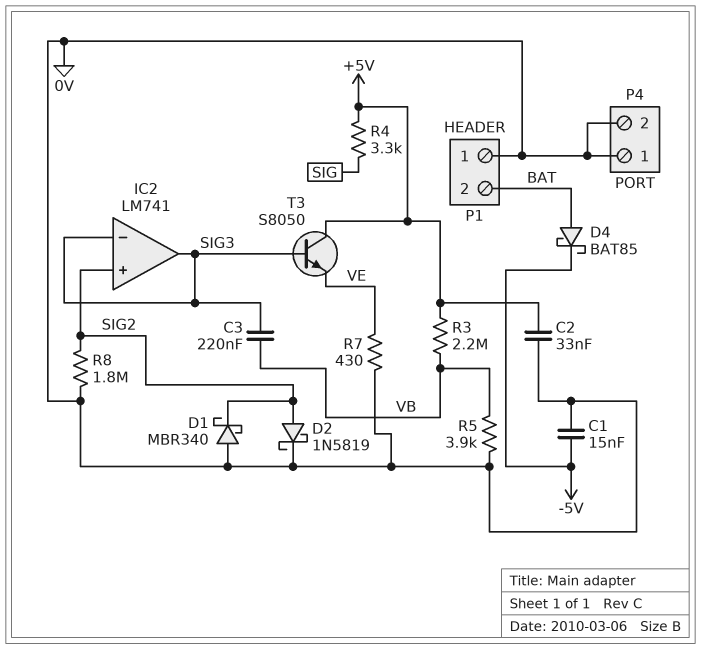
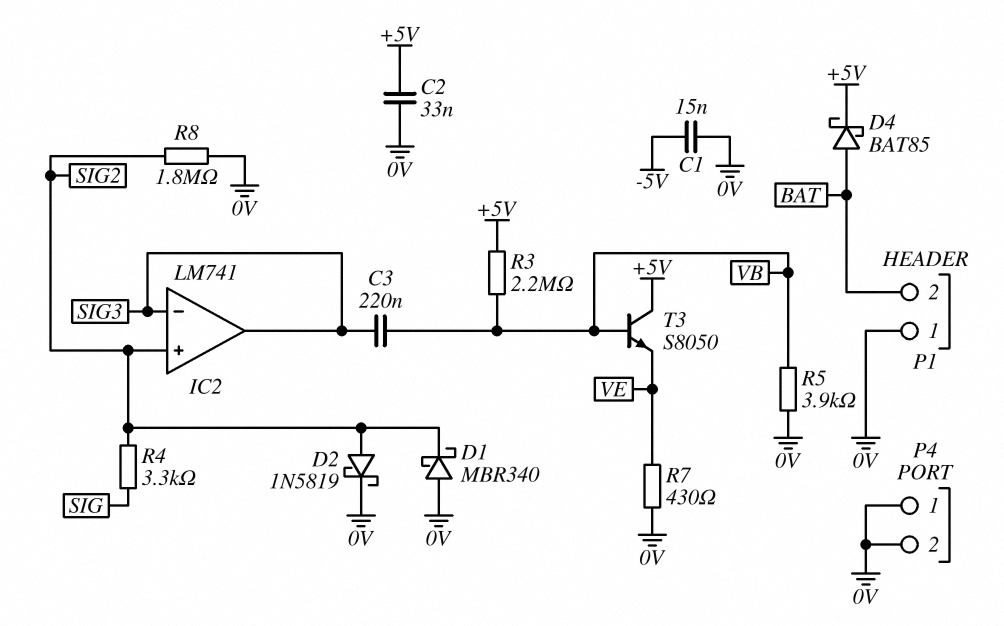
D4: schottky BAT85 (A BAT, K -5V) -> schottky BAT85 (A BAT, K +5V)
R4: 3.3k (+5V, SIG) -> 3.3k (SIG, SIG2)
T3: NPN S8050 (B SIG3, C +5V, E VE) -> NPN S8050 (B VB, C +5V, E VE)

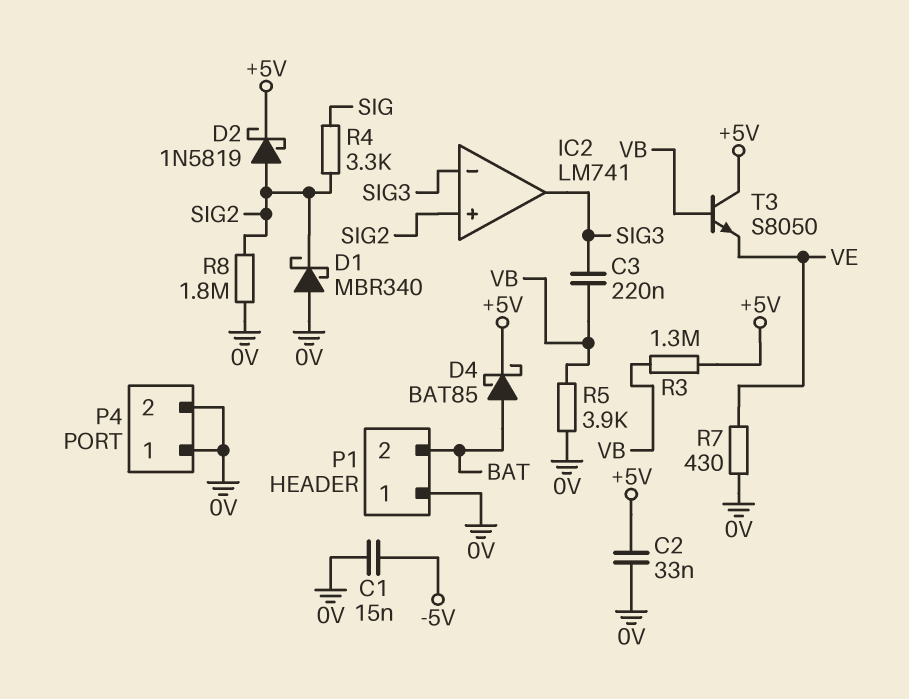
D2: schottky 1N5819 (A SIG2, K 0V) -> schottky 1N5819 (A SIG2, K +5V)
R3: 2.2M (+5V, VB) -> 1.3M (+5V, VB)

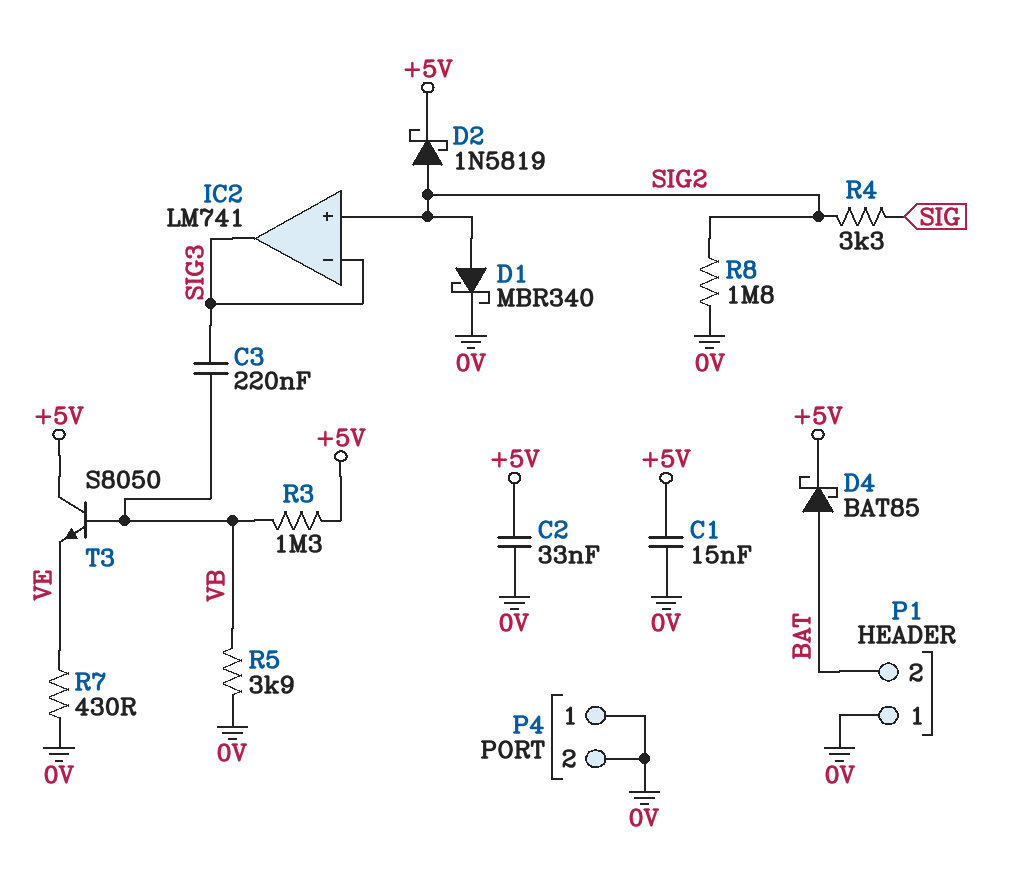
C1: 15nF (-5V, 0V) -> 15nF (+5V, 0V)
D1: schottky MBR340 (A 0V, K SIG2) -> schottky MBR340 (A SIG2, K 0V)

